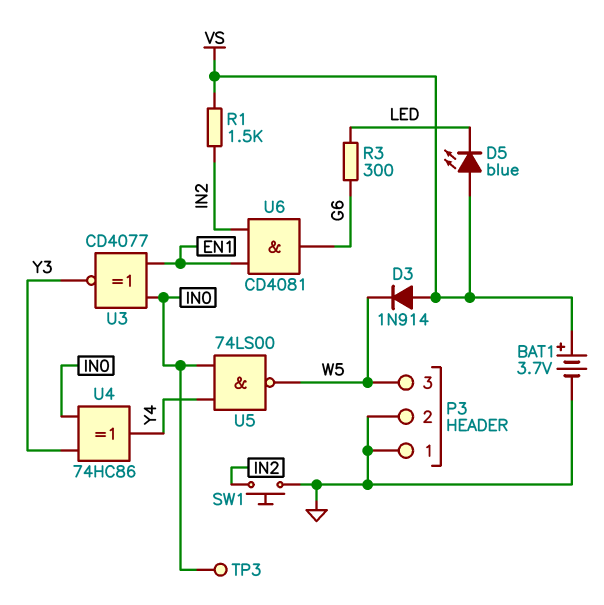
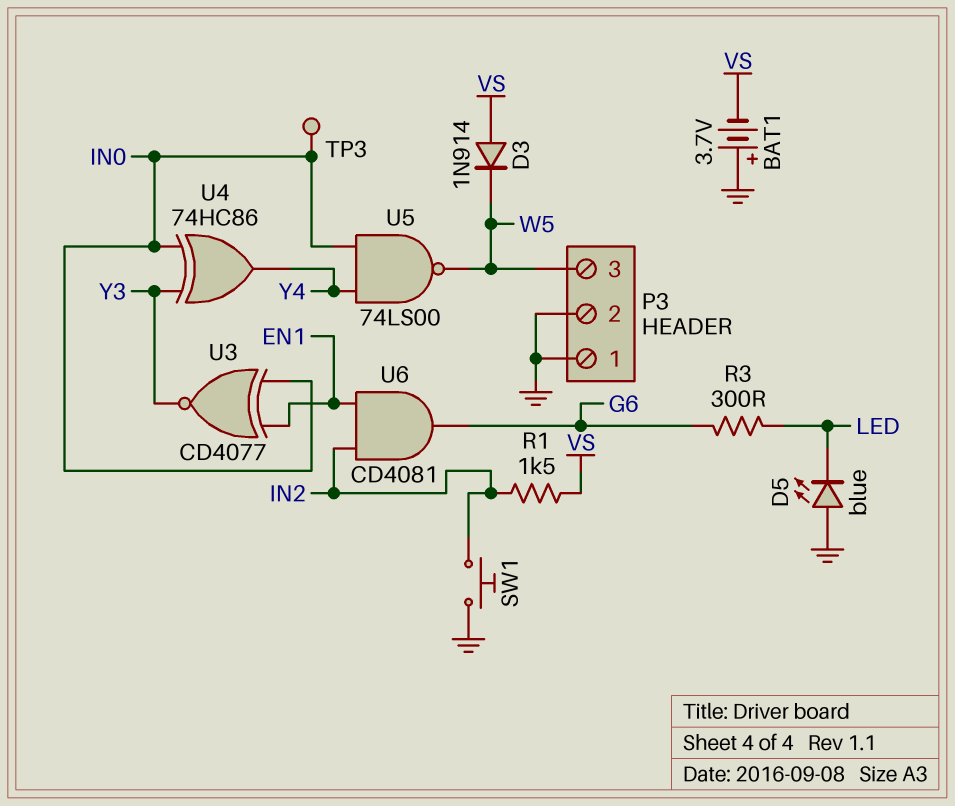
BAT1: 3.7V (plus VS, minus GND) -> 3.7V (plus GND, minus VS)
D5: LED blue (A VS, K LED) -> LED blue (A GND, K LED)

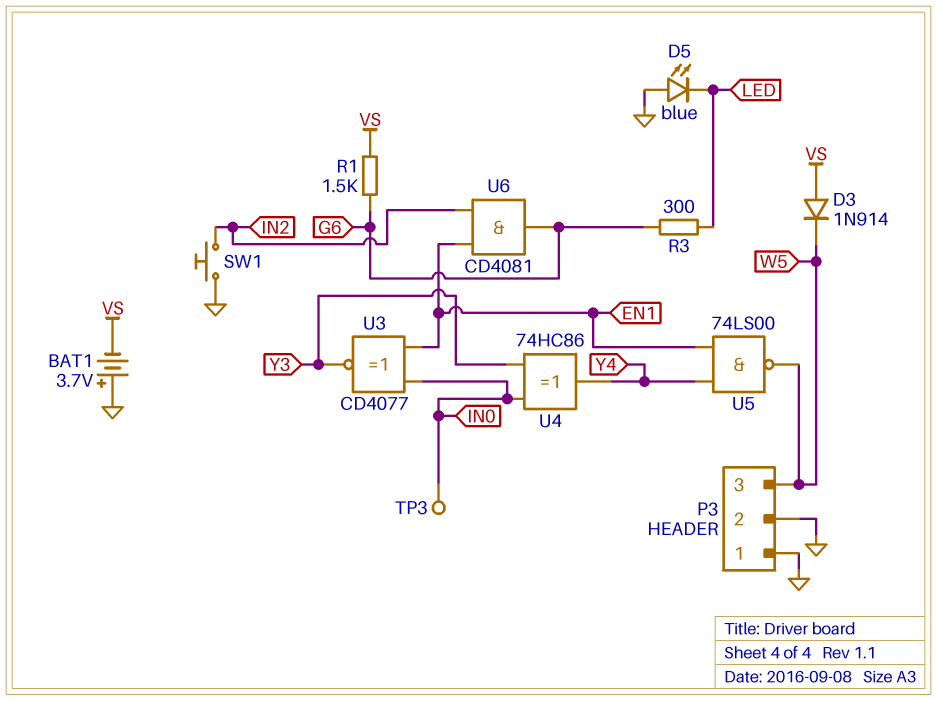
R1: 1.5k (IN2, VS) -> 1.5k (G6, VS)
U5: NAND 74LS00 (in IN0, in Y4, out W5) -> NAND 74LS00 (in EN1, in Y4, out W5)

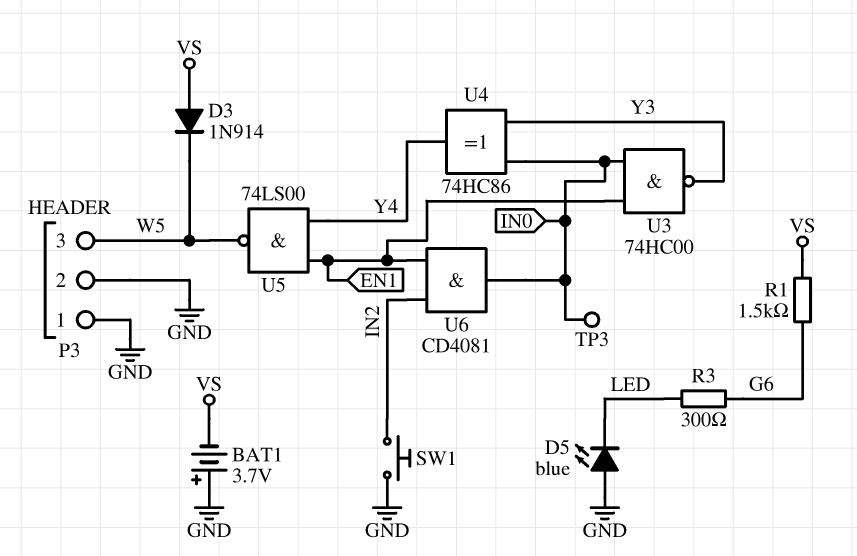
U3: XNOR CD4077 (in EN1, in IN0, out Y3) -> NAND 74HC00 (in EN1, in IN0, out Y3)
U6: AND CD4081 (in EN1, in IN2, out G6) -> AND CD4081 (in EN1, in IN2, out IN0)

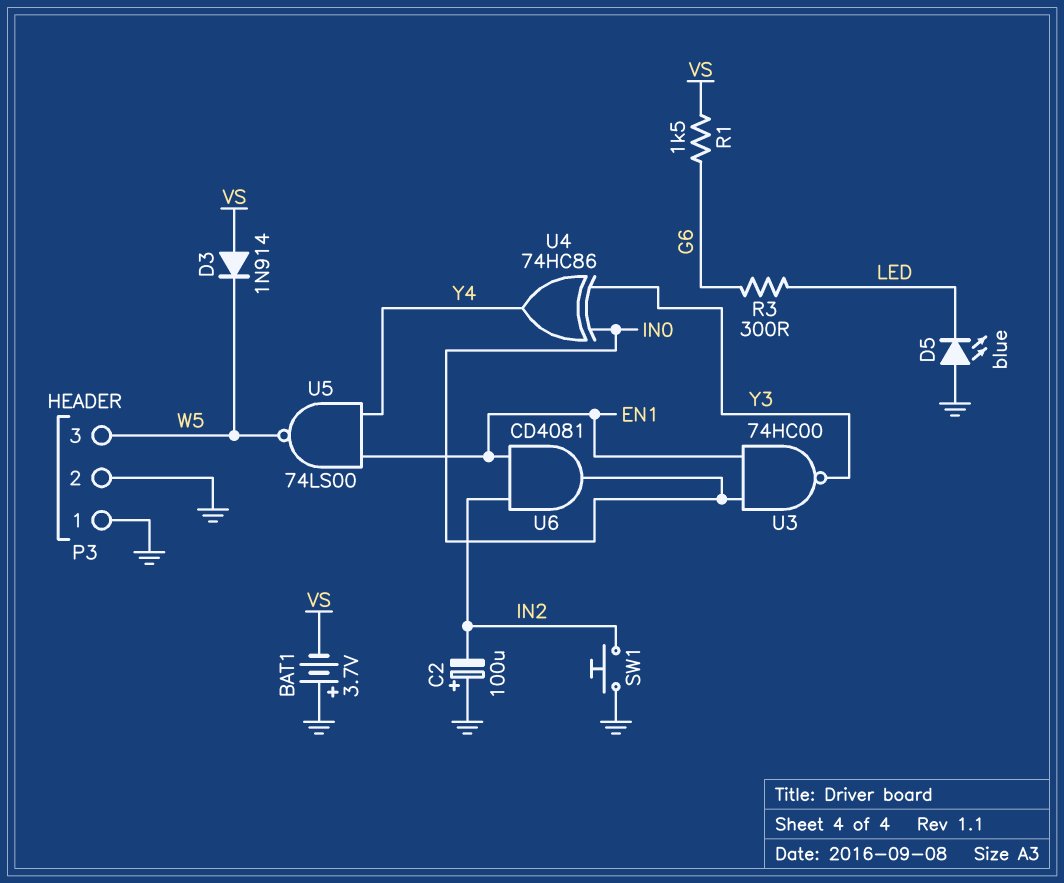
C2: none -> 100uF (plus GND, minus IN2)
TP3: test point (IN0) -> none

